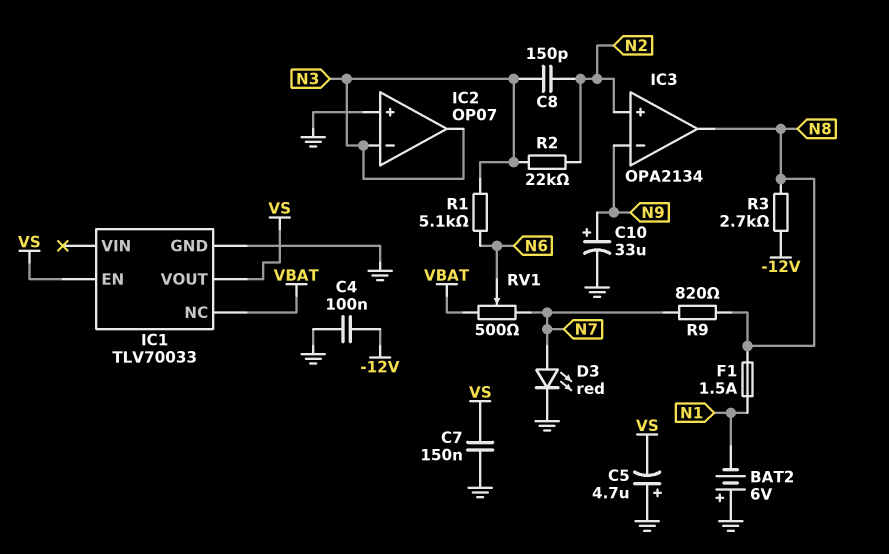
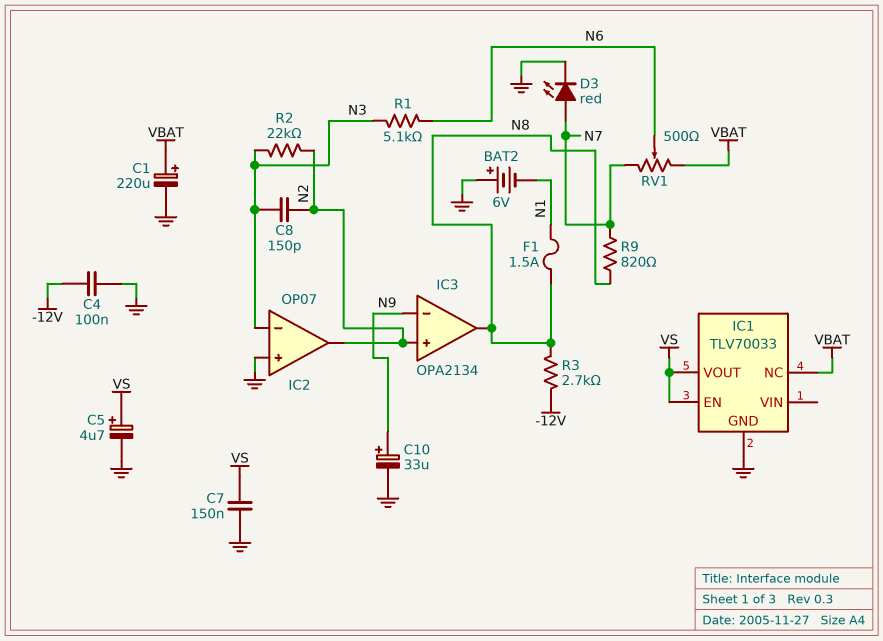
C1: none -> 220uF (plus VBAT, minus GND)
C5: 4.7uF (plus GND, minus VS) -> 4.7uF (plus VS, minus GND)
IC2 pin out: N3 -> N2

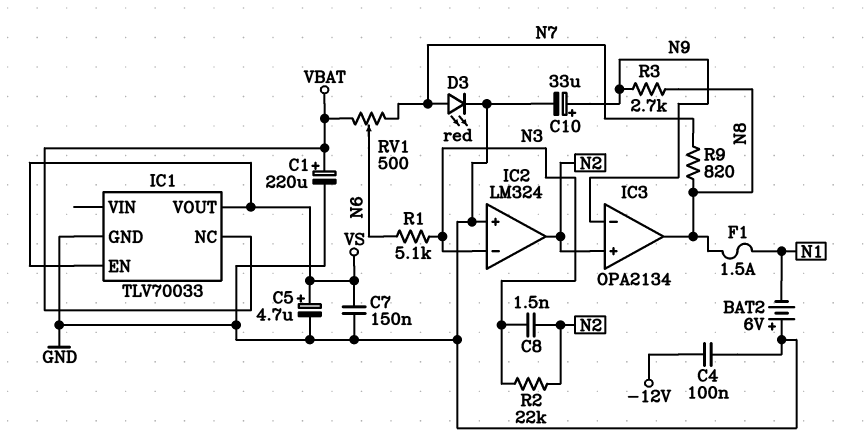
C8: 150pF (N2, N3) -> 1.5nF (N2, N3)
IC2: OP07 -> LM324
R3: 2.7k (-12V, N8) -> 2.7k (N8, N9)

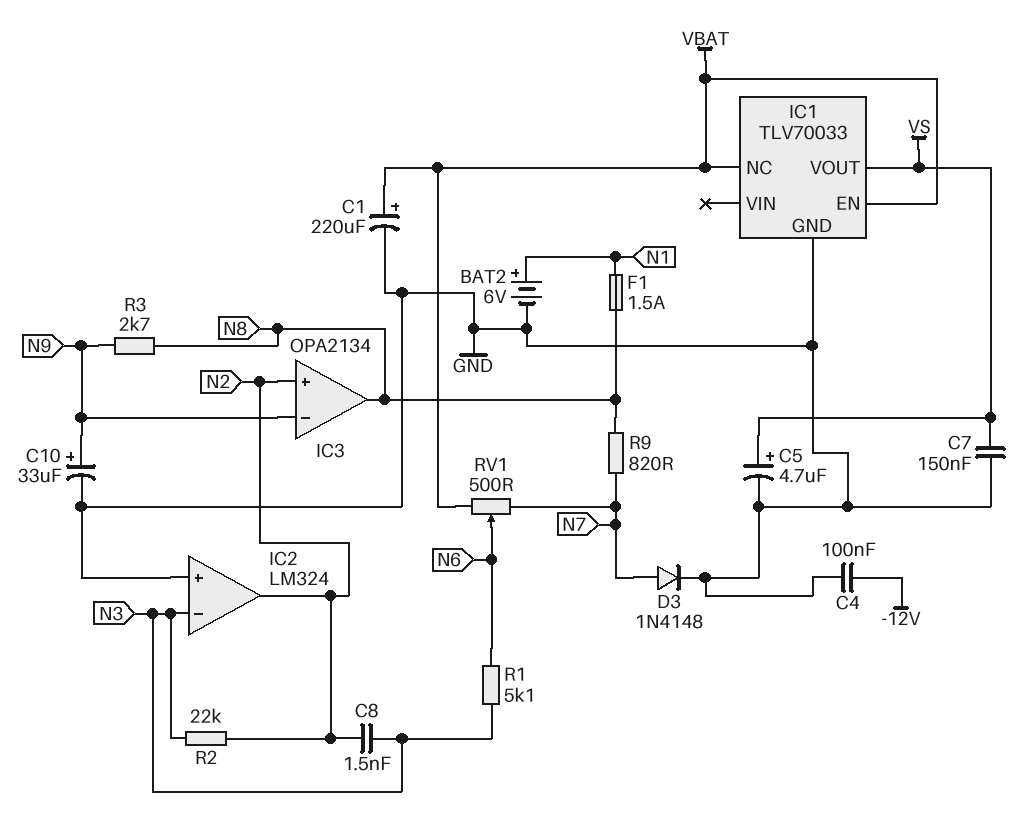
BAT2: 6V (plus GND, minus N1) -> 6V (plus N1, minus GND)
D3: LED red (A N7, K GND) -> diode 1N4148 (A N7, K GND)
IC1 pin EN: VS -> VBAT

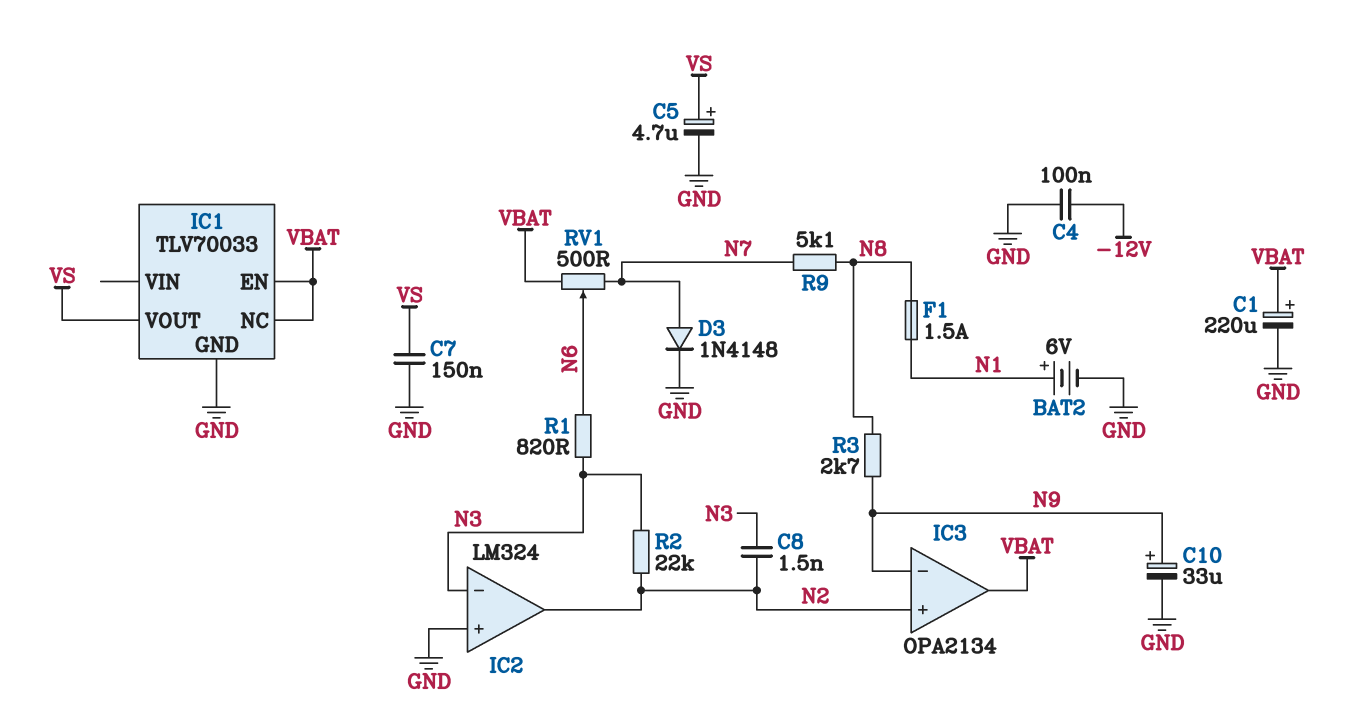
IC3 pin out: N8 -> VBAT
R1: 5.1k (N3, N6) -> 820 (N3, N6)
R9: 820 (N7, N8) -> 5.1k (N7, N8)

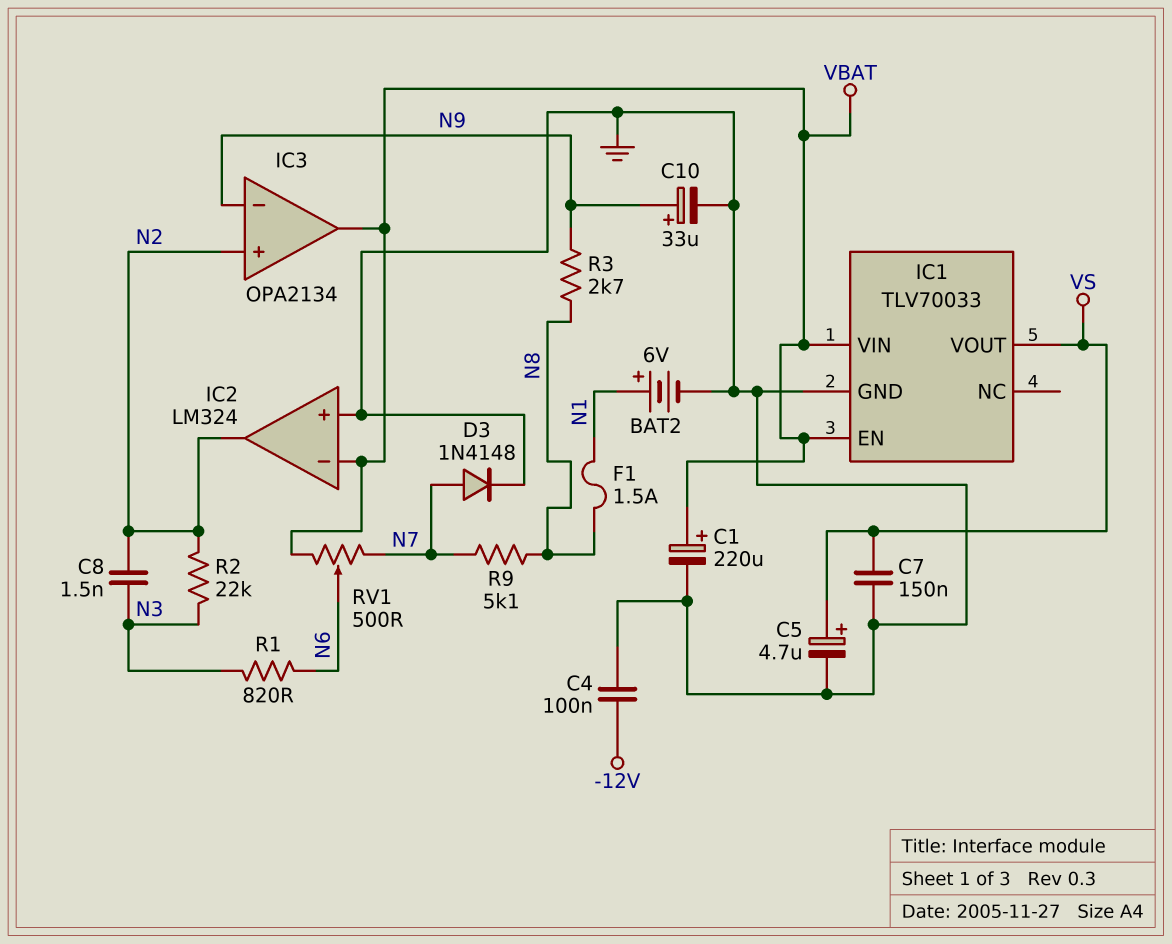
IC1 pin NC: VBAT -> none
IC1 pin VIN: none -> VBAT
IC2 pin in-: N3 -> VBAT

